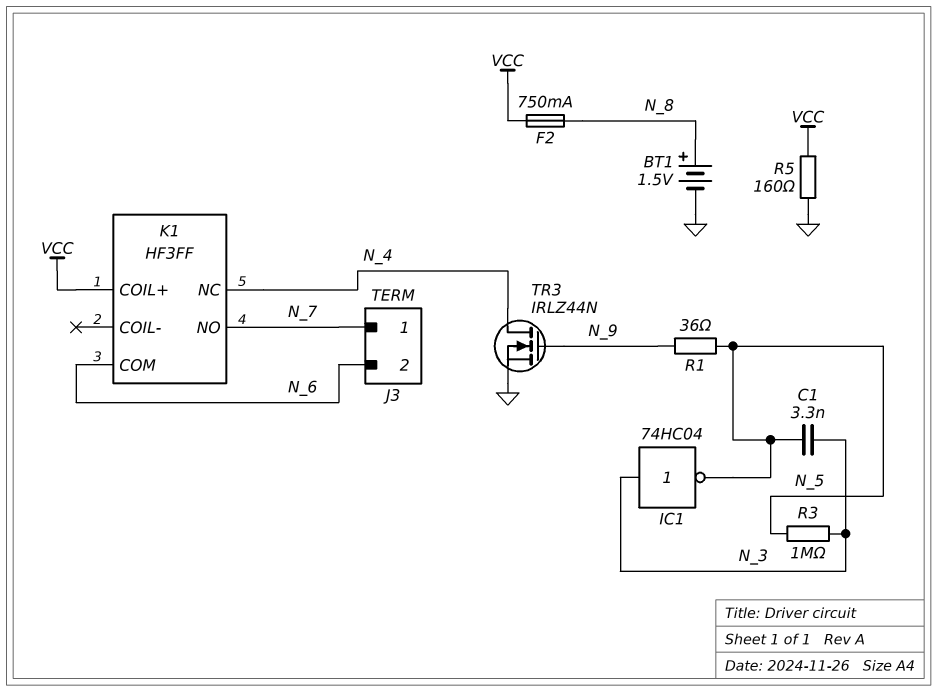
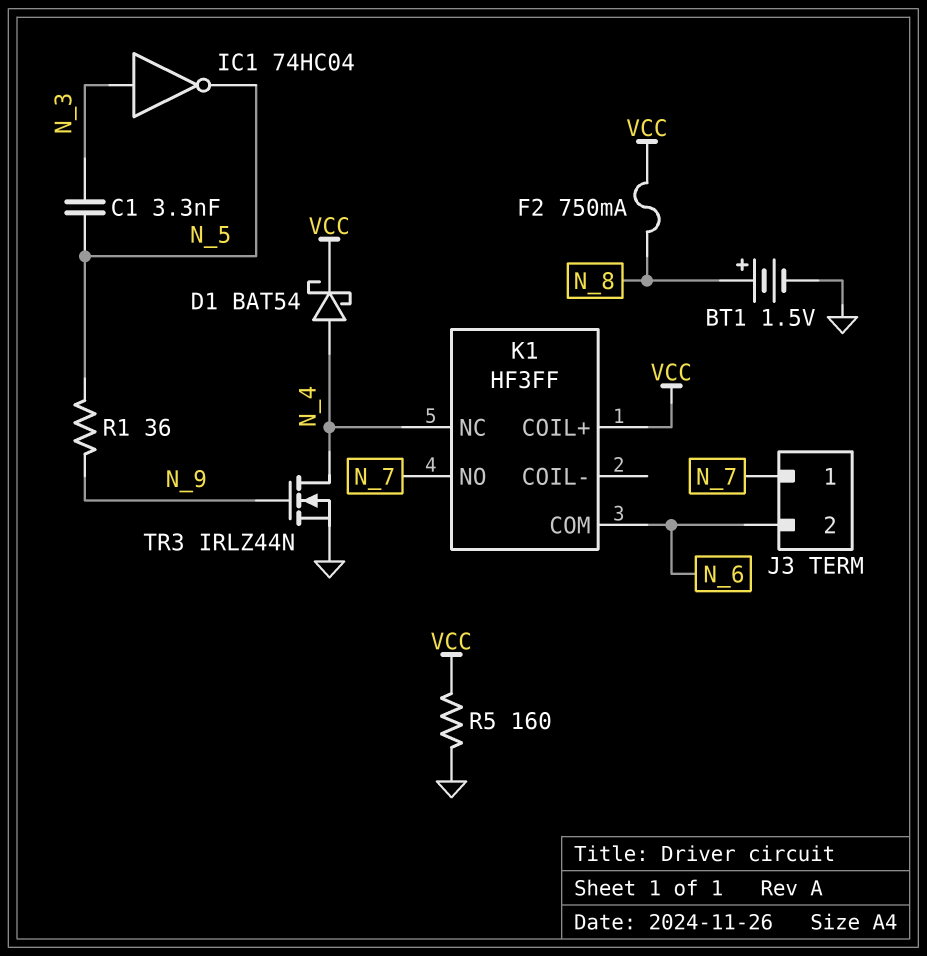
D1: none -> schottky BAT54 (A N_4, K VCC)
R3: 1M (N_3, N_5) -> none

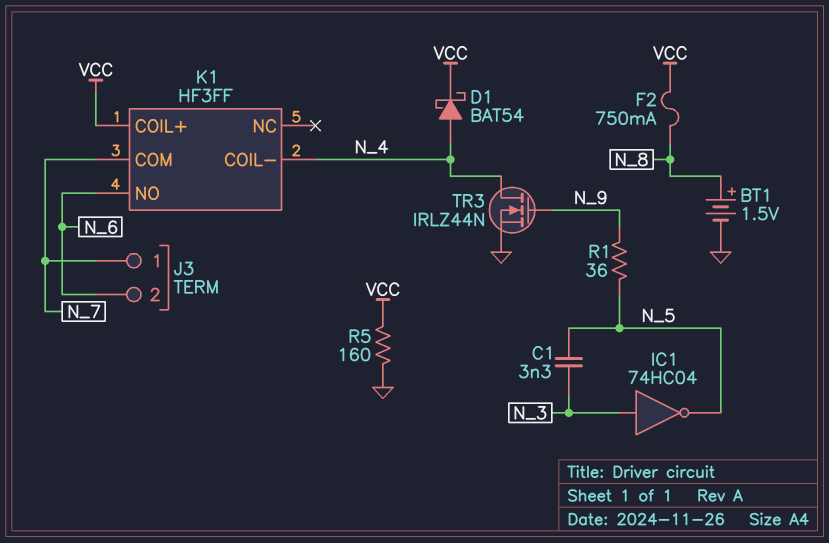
K1 pin COIL-: none -> N_4
K1 pin COM: N_6 -> N_7
K1 pin NC: N_4 -> none
K1 pin NO: N_7 -> N_6

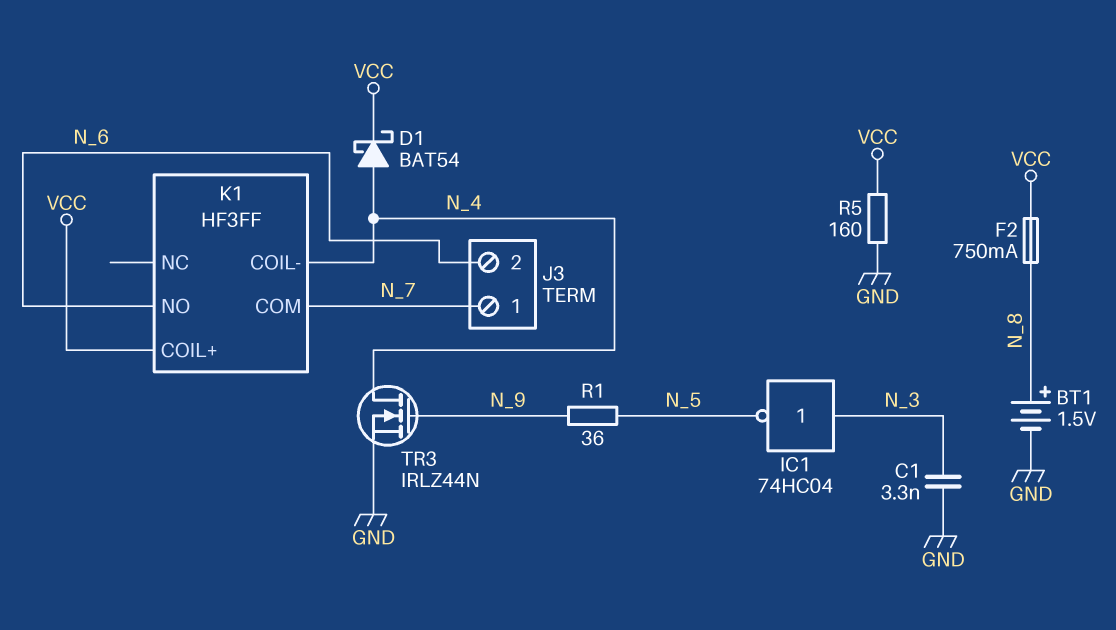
C1: 3.3nF (N_3, N_5) -> 3.3nF (GND, N_3)

